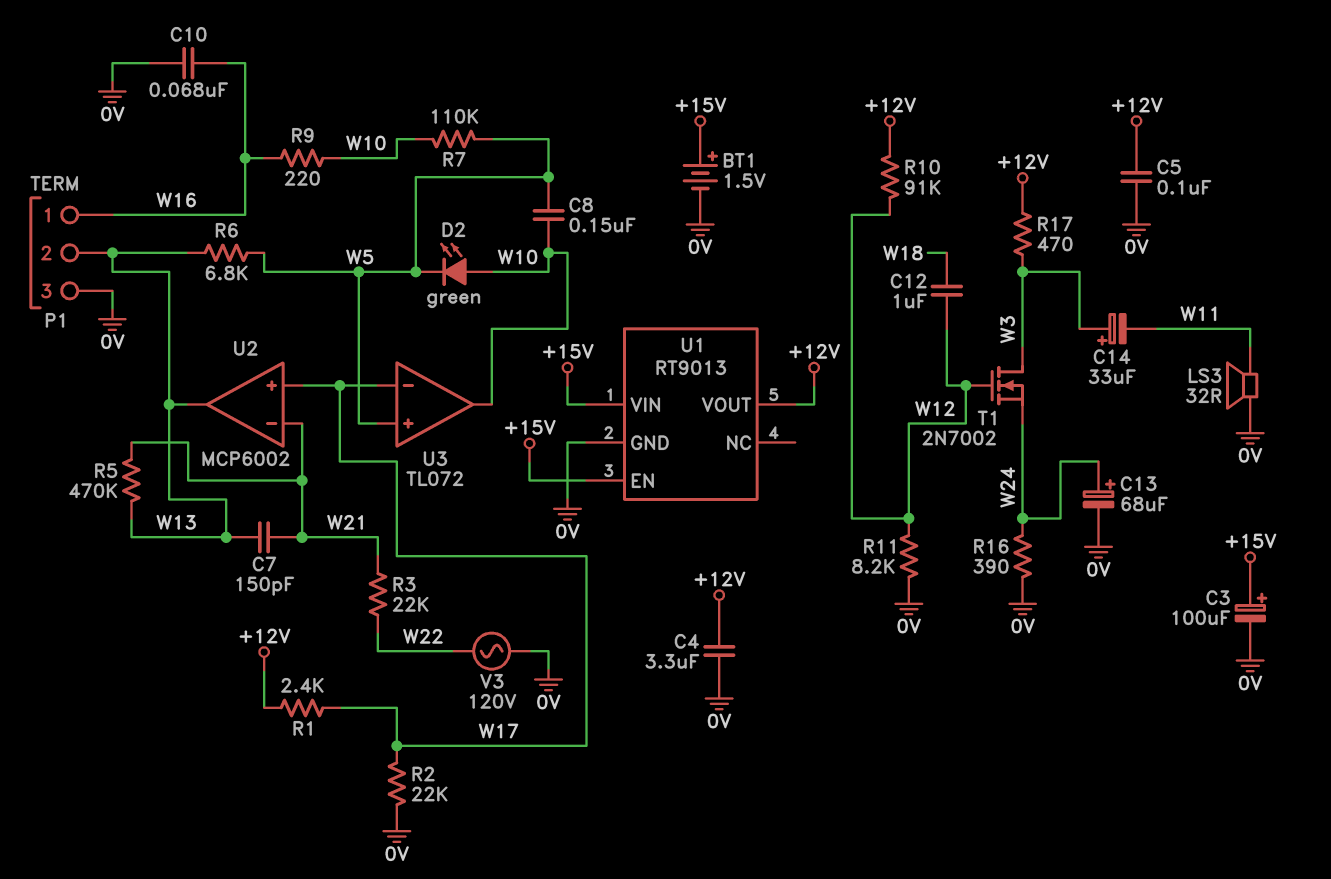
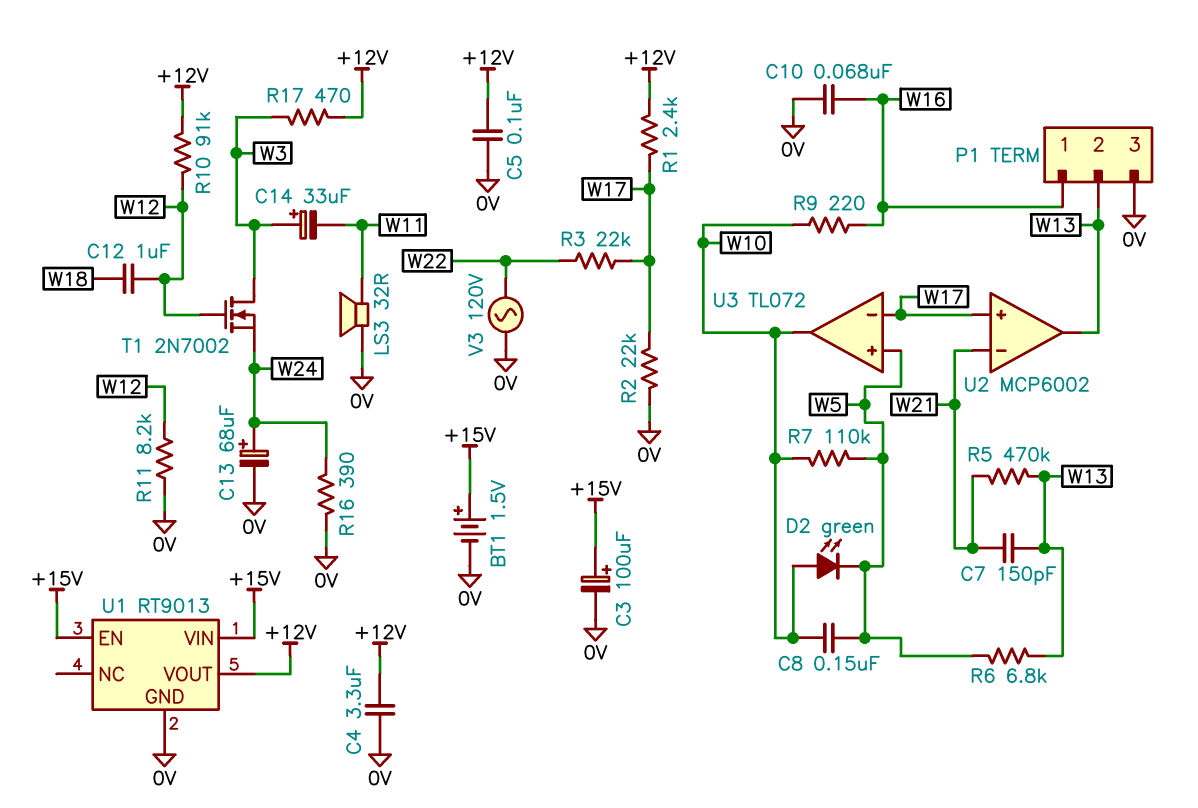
R3: 22k (W21, W22) -> 22k (W17, W22)

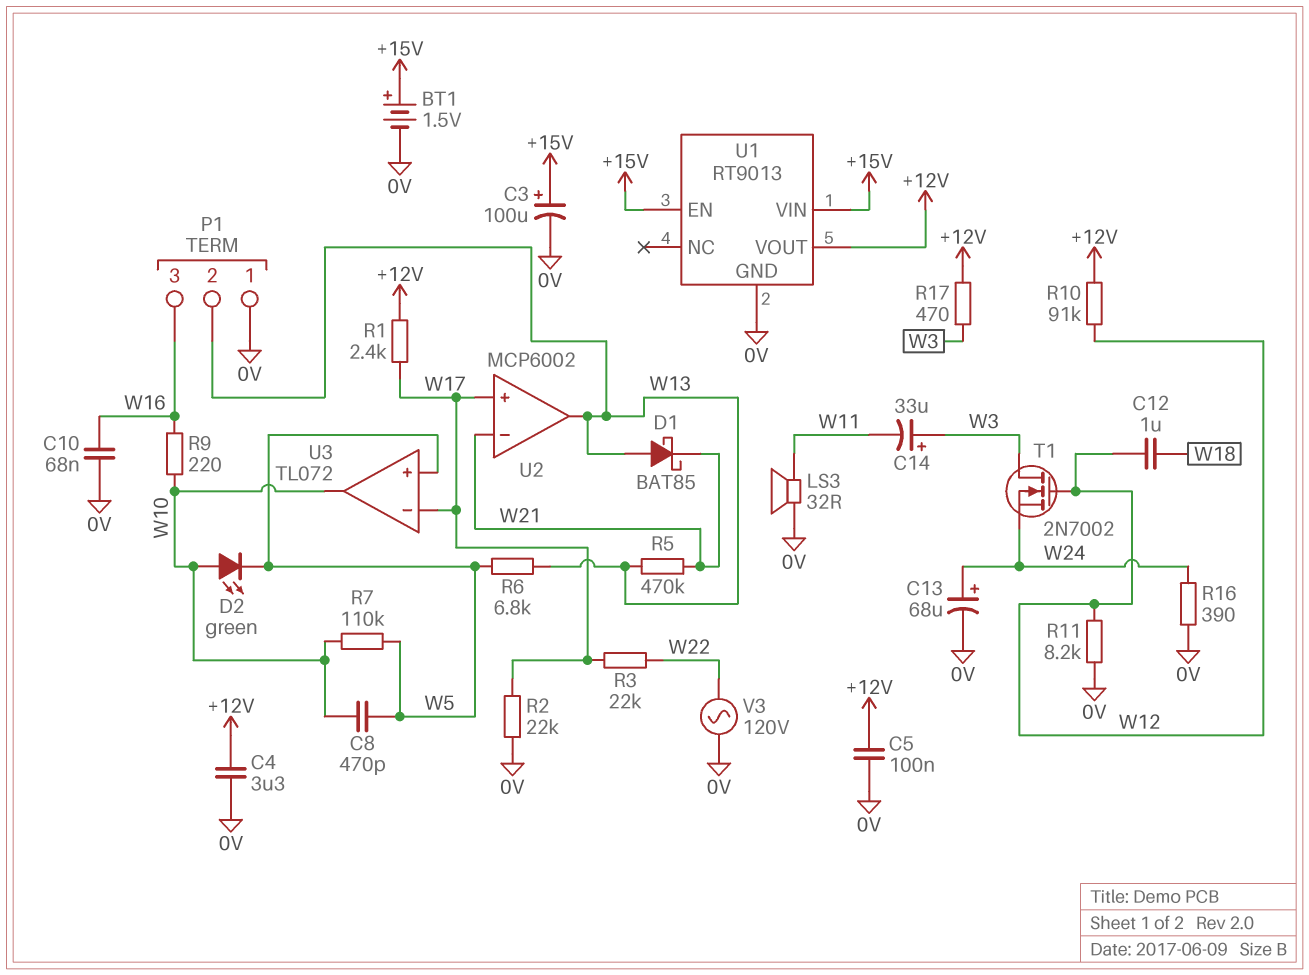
C7: 150pF (W13, W21) -> none
C8: 150nF (W5, W10) -> 470pF (W5, W10)
D1: none -> schottky BAT85 (A W13, K W21)
P1 pin 1: W16 -> 0V
P1 pin 3: 0V -> W16

